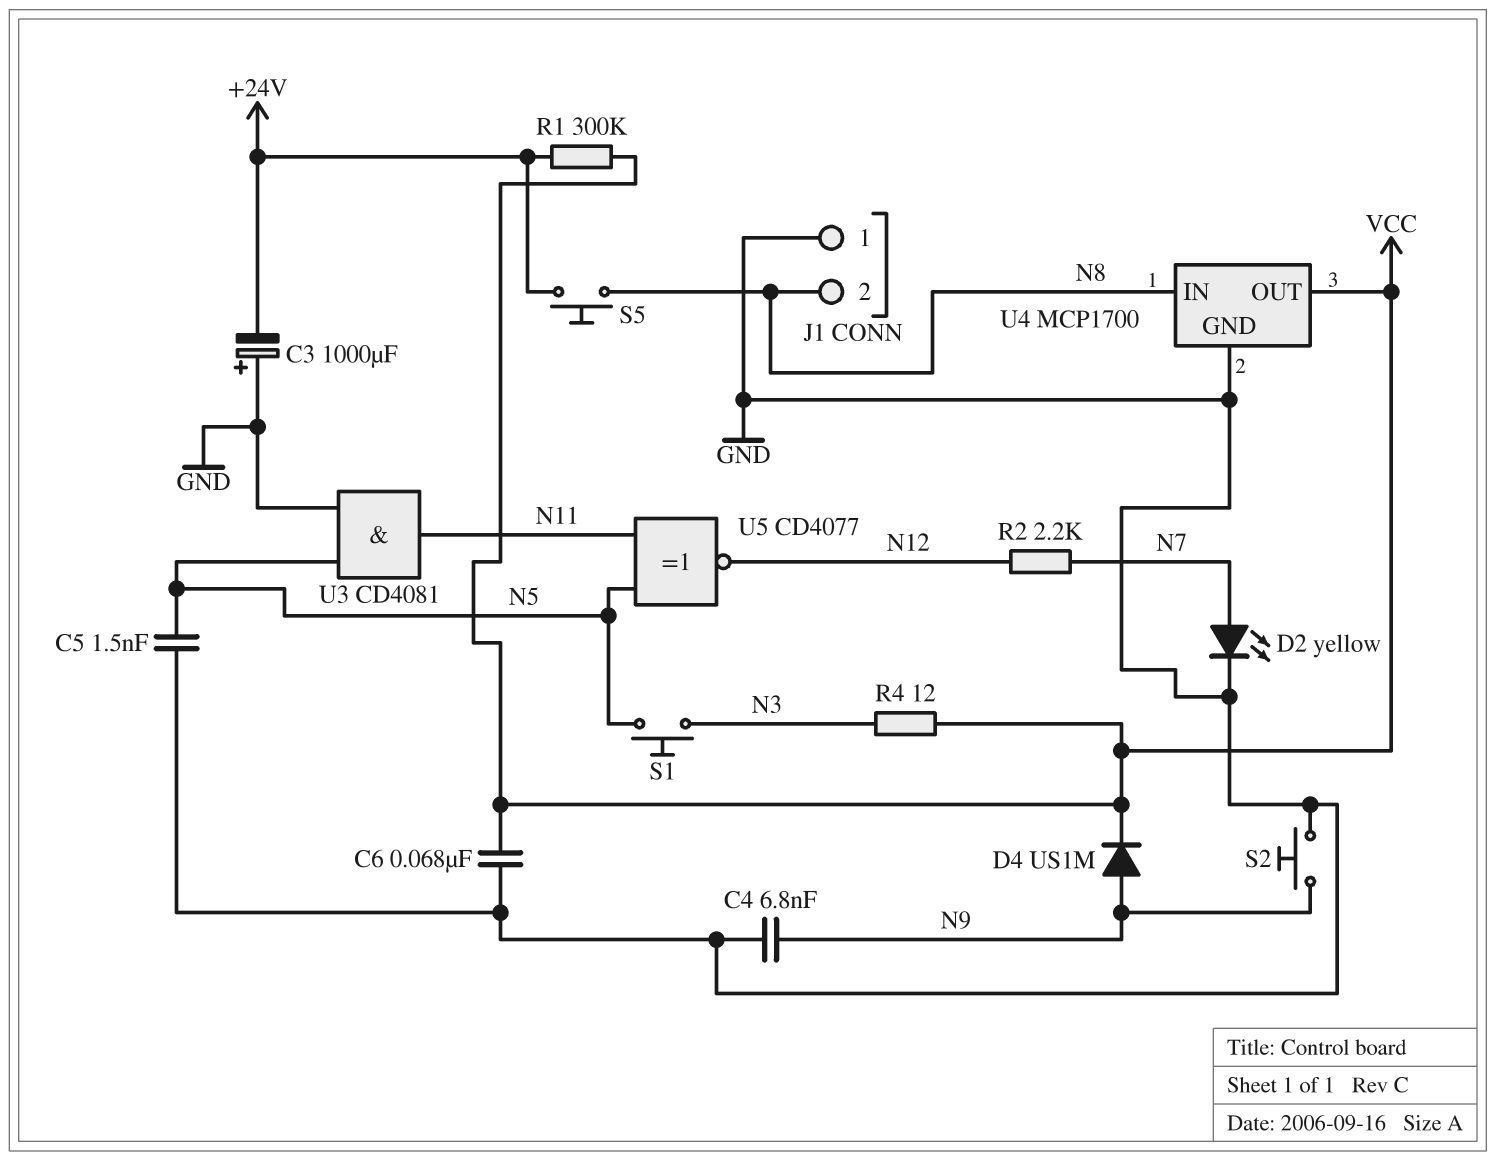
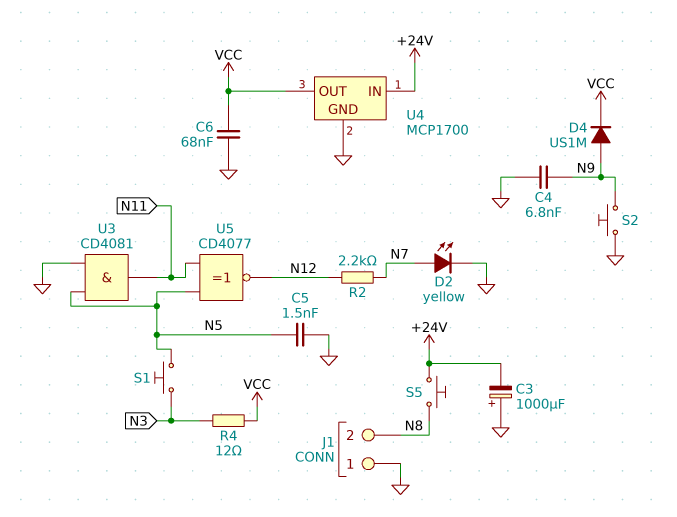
R1: 300k (+24V, VCC) -> none
U4 pin IN: N8 -> +24V

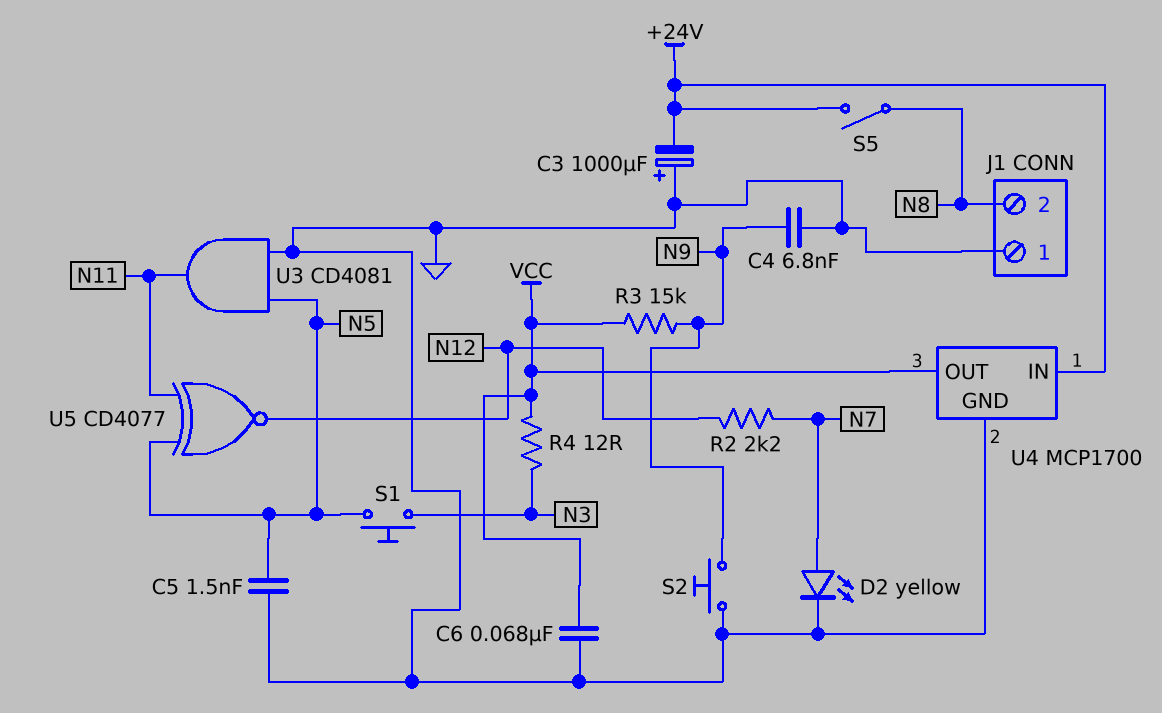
D4: diode US1M (A N9, K VCC) -> none
R3: none -> 15k (N9, VCC)
S5: button (+24V, N8) -> switch (+24V, N8)

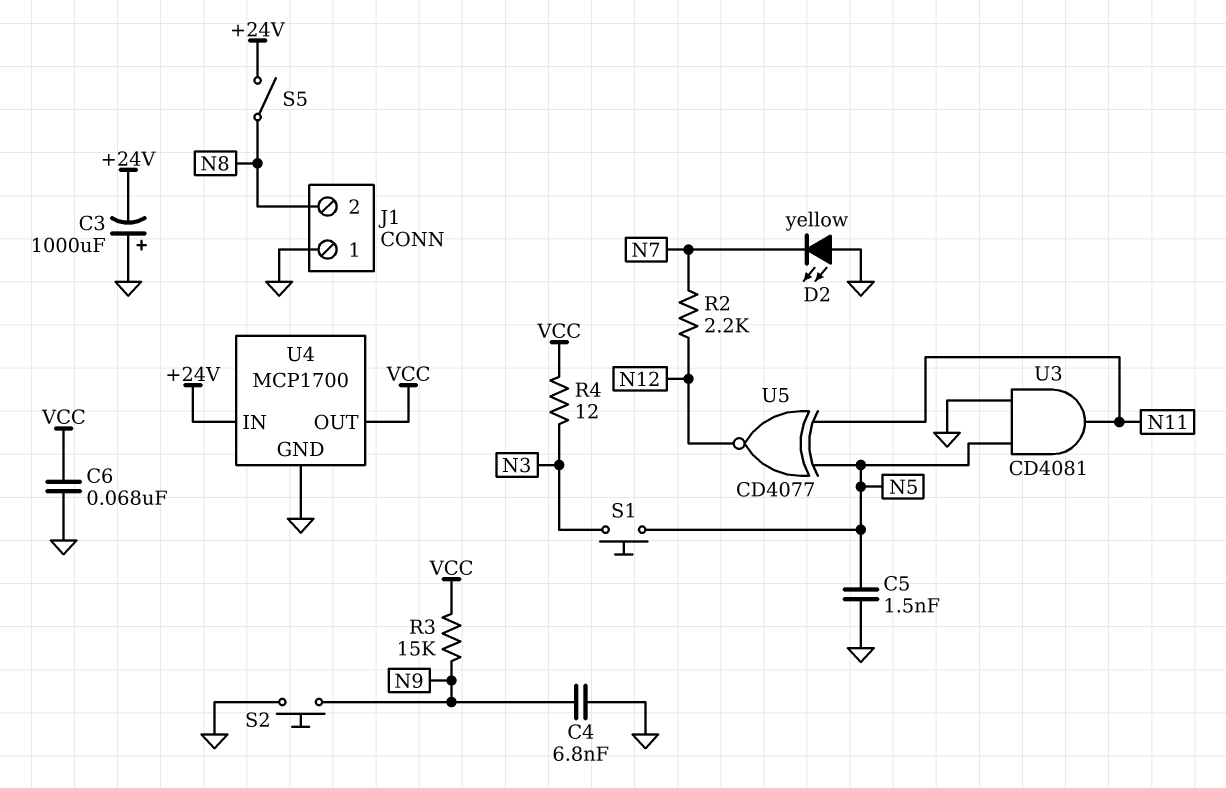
D2: LED yellow (A N7, K GND) -> LED yellow (A GND, K N7)

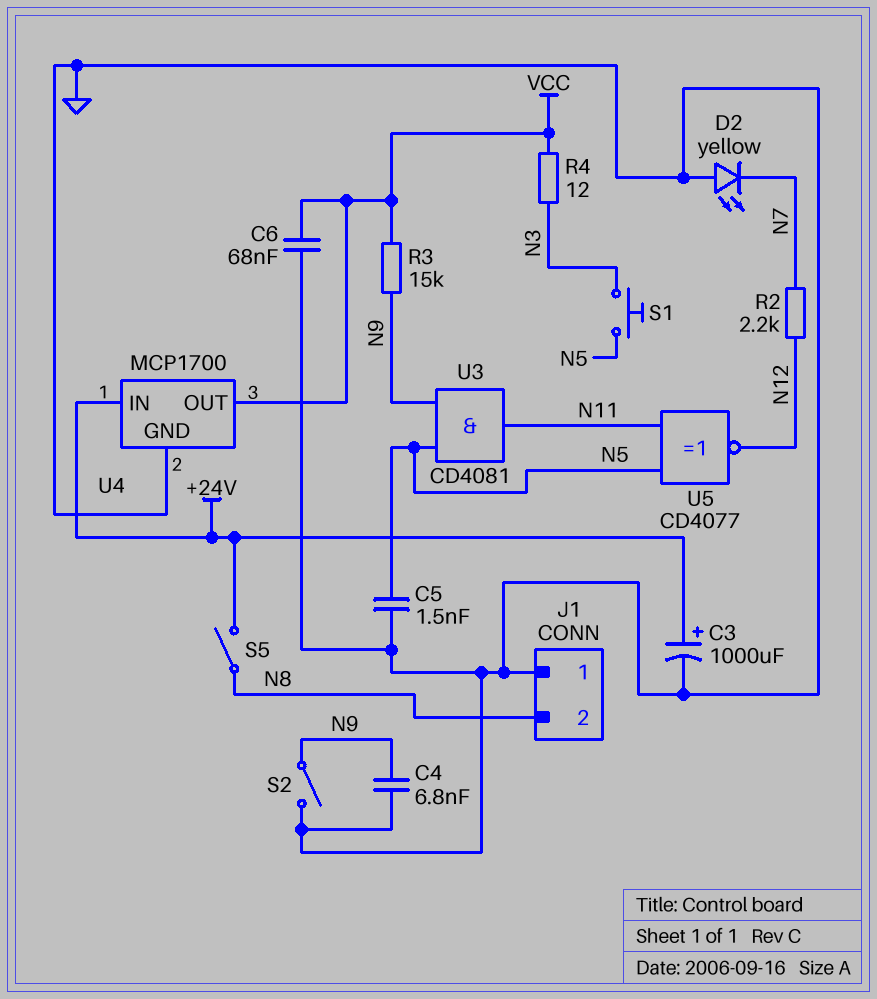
C3: 1000uF (plus GND, minus +24V) -> 1000uF (plus +24V, minus GND)
S2: button (GND, N9) -> switch (GND, N9)
U3: AND CD4081 (in GND, in N5, out N11) -> AND CD4081 (in N5, in N9, out N11)

